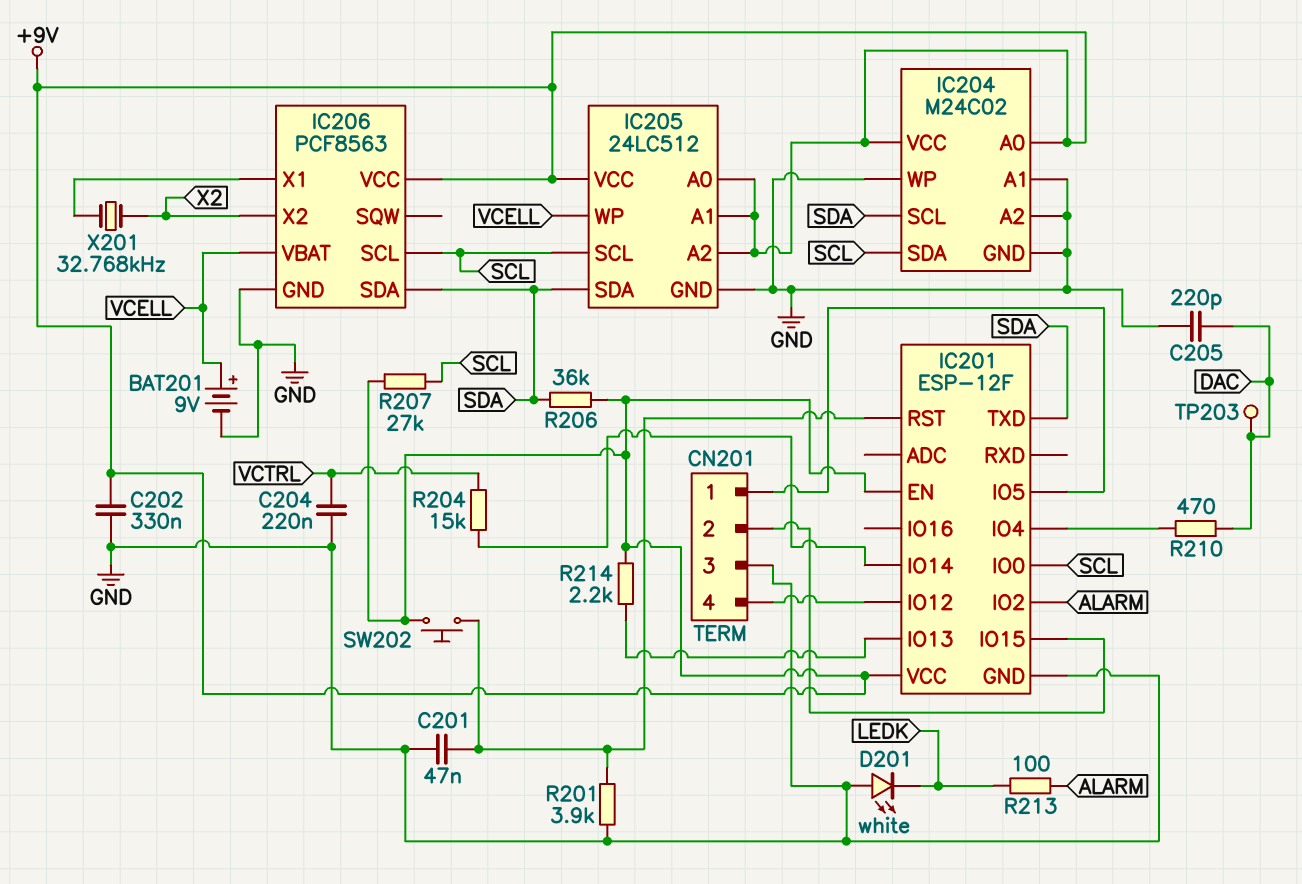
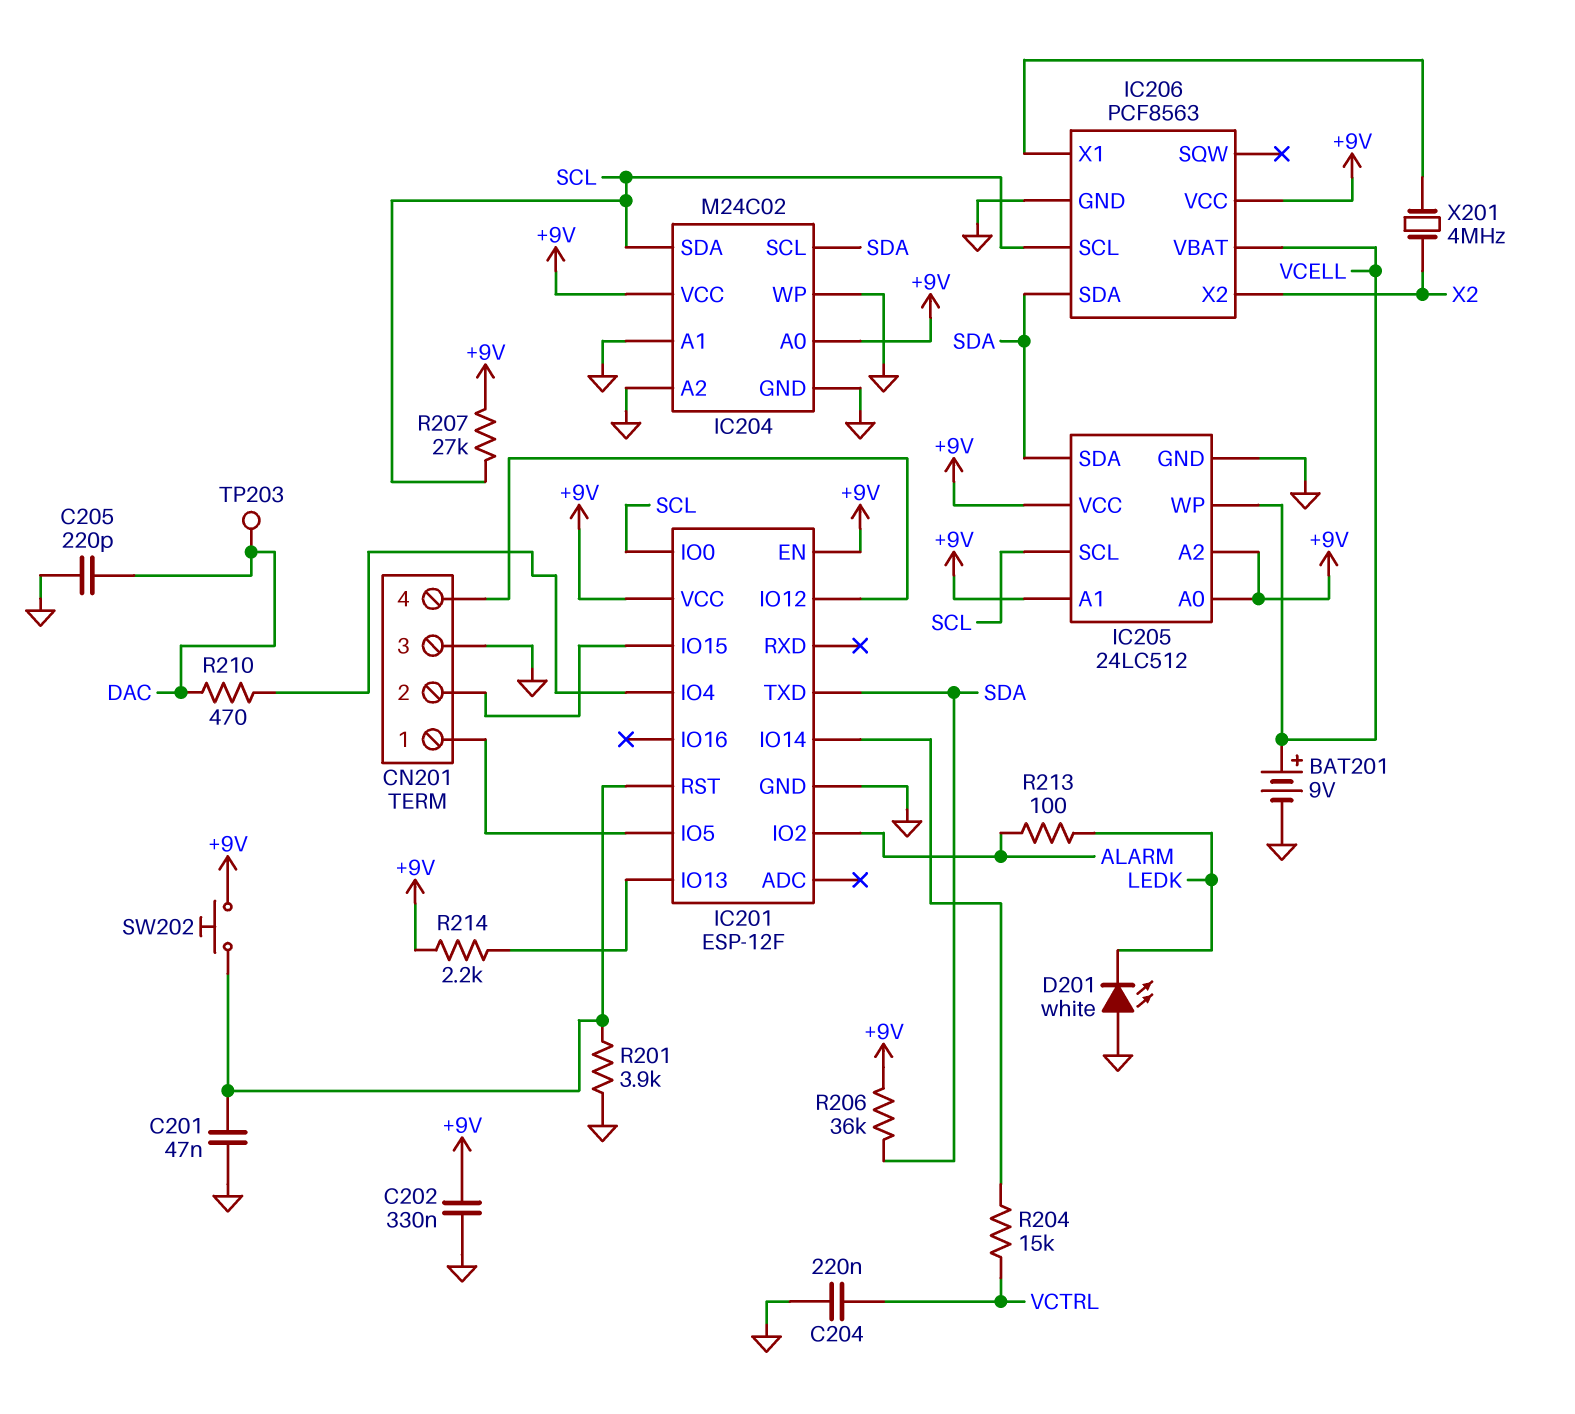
X201: 32.768kHz (IC206/X1, X2) -> 4MHz (IC206/X1, X2)

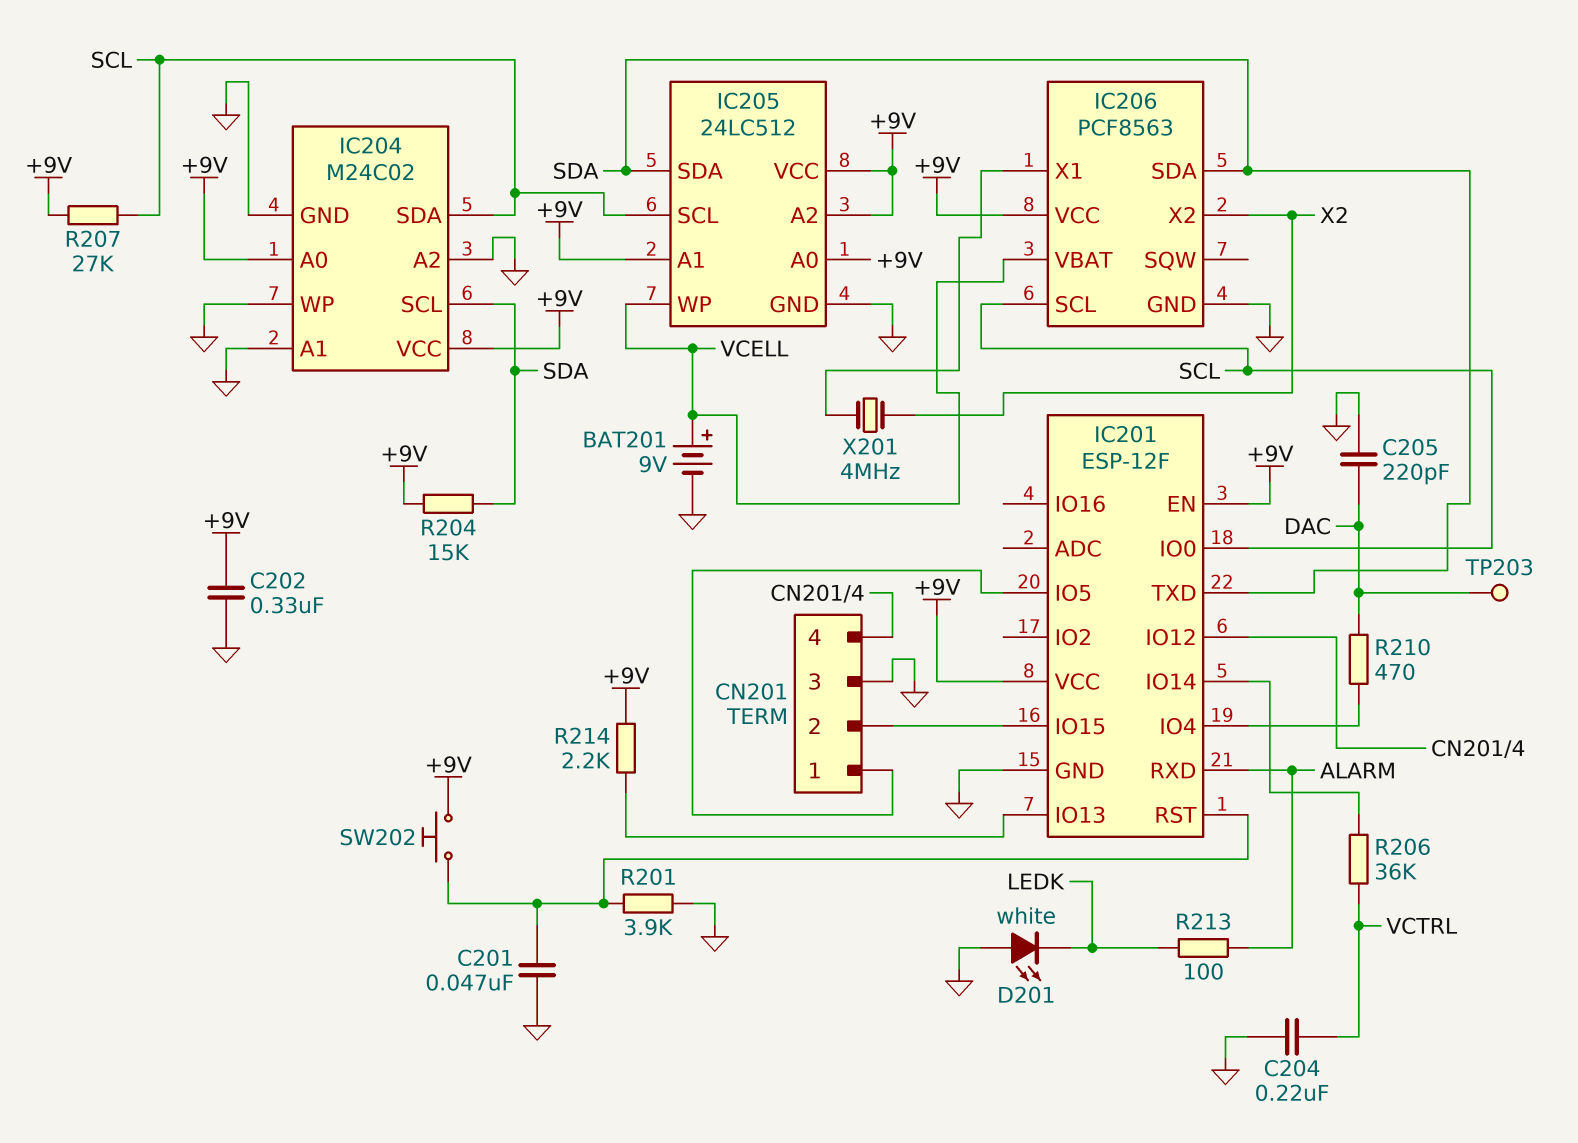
IC201 pin IO2: ALARM -> none
IC201 pin RXD: none -> ALARM
R204: 15k (IC201/IO14, VCTRL) -> 15k (+9V, SDA)
R206: 36k (+9V, SDA) -> 36k (IC201/IO14, VCTRL)

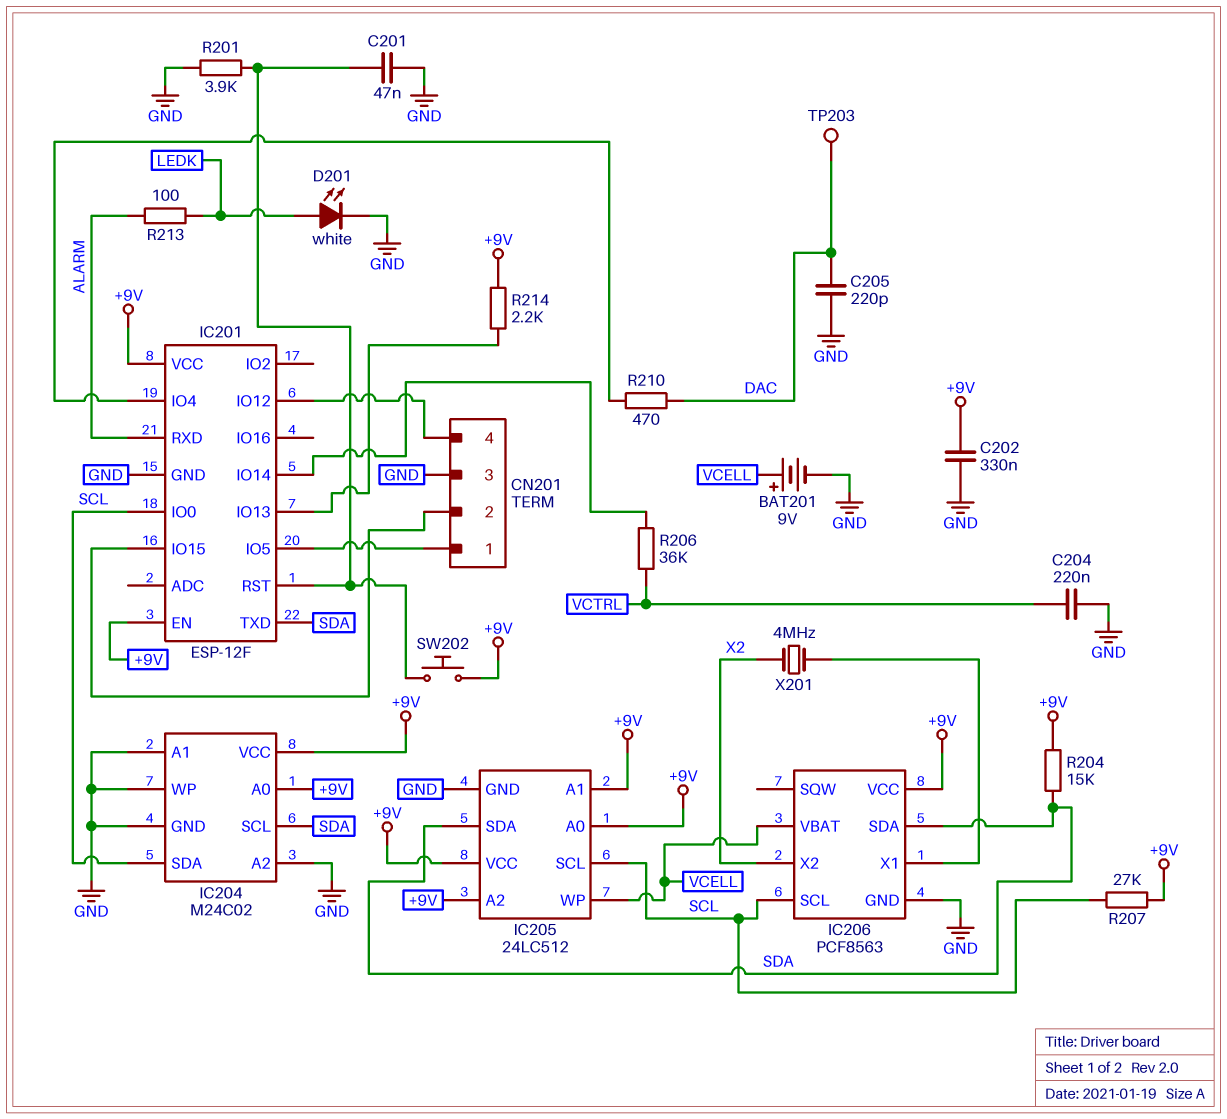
D201: LED white (A GND, K LEDK) -> LED white (A LEDK, K GND)

